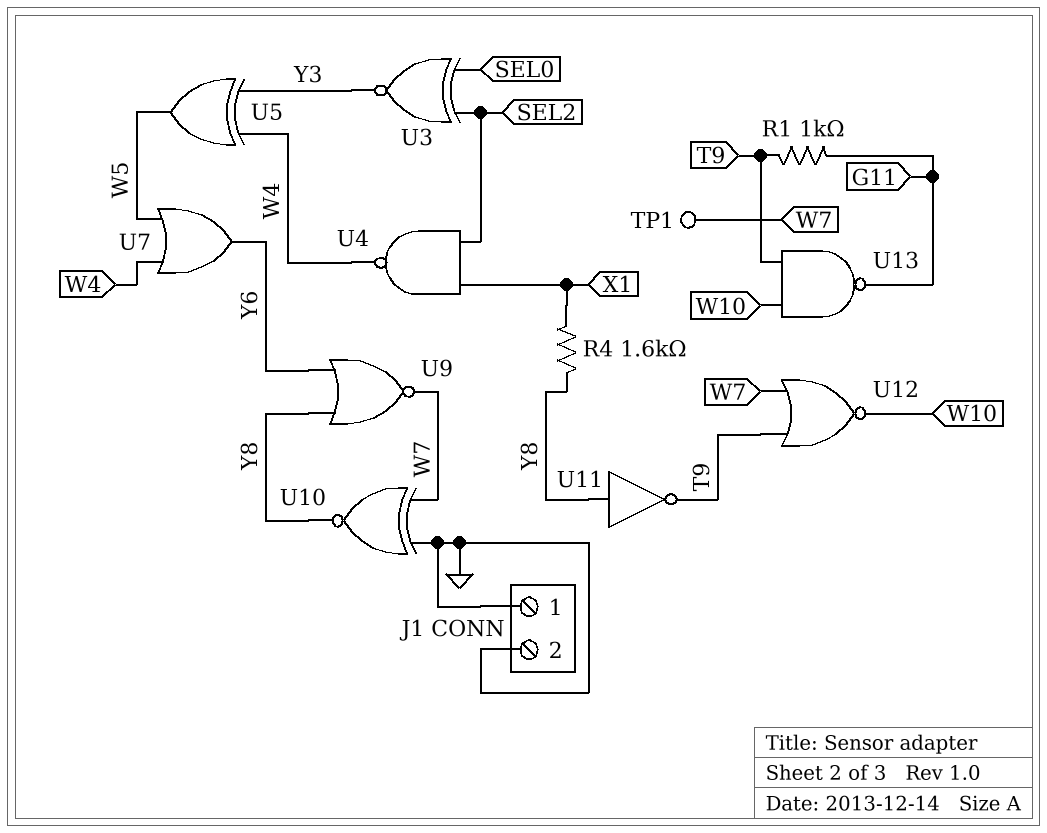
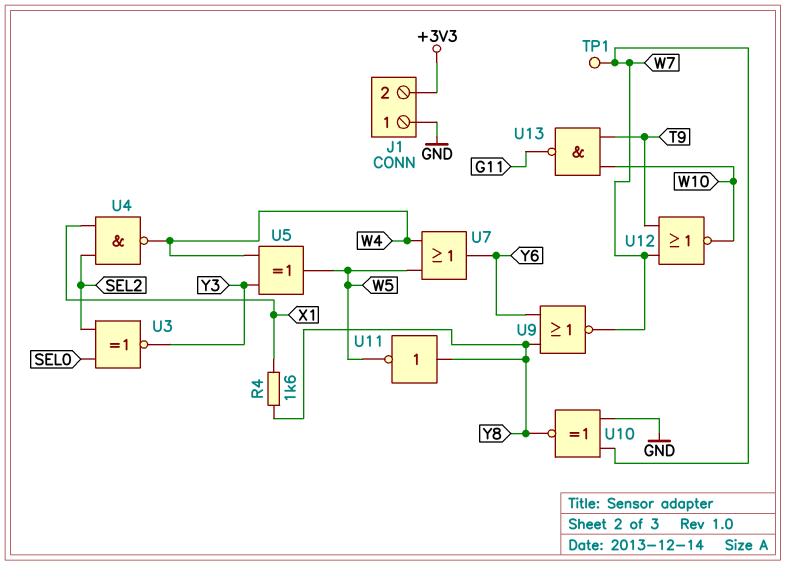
J1 pin 2: GND -> +3V3
R1: 1k (G11, T9) -> none
U11: NOT (in Y8, out T9) -> NOT (in Y8, out W5)

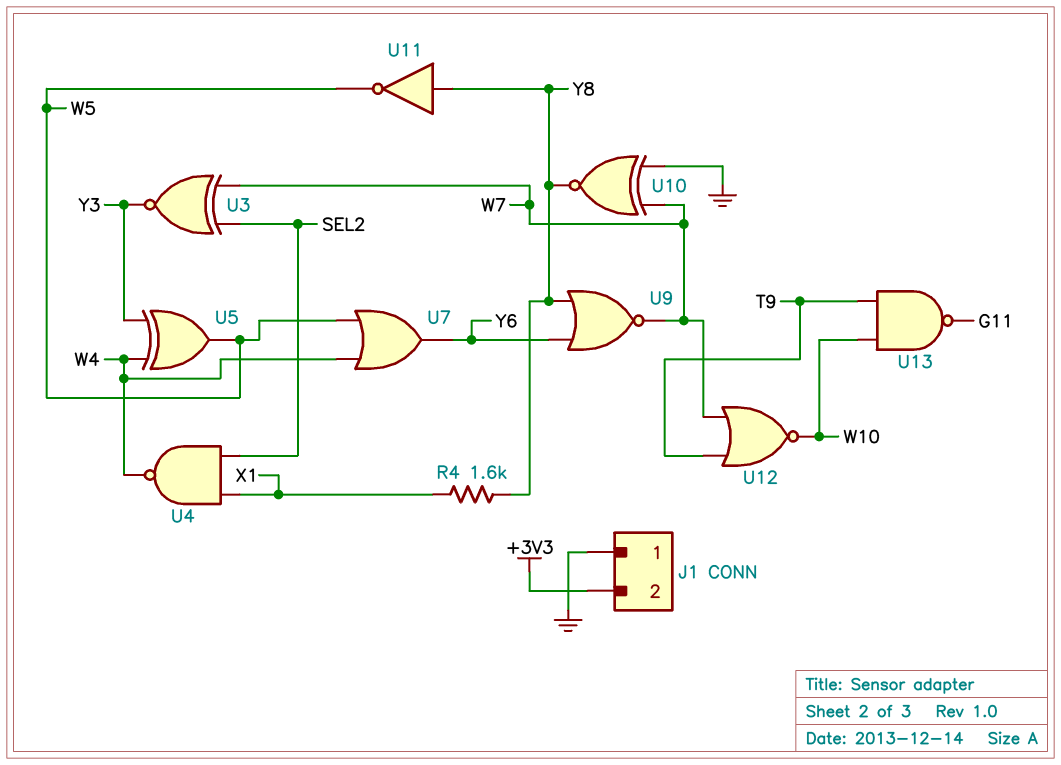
TP1: test point (W7) -> none
U3: XNOR (in SEL0, in SEL2, out Y3) -> XNOR (in SEL2, in W7, out Y3)

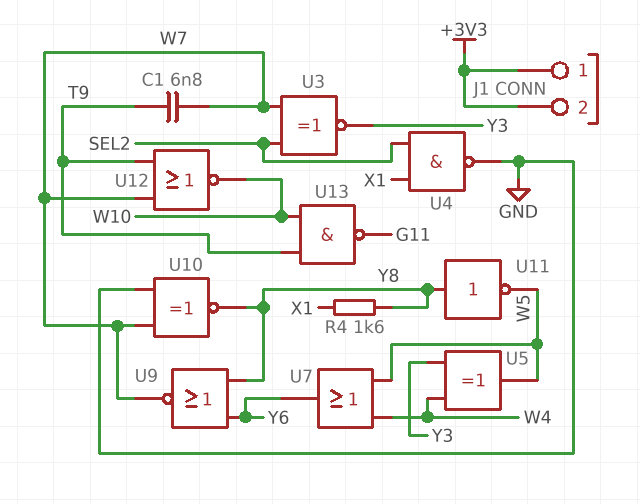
C1: none -> 6.8nF (T9, W7)
J1 pin 1: GND -> +3V3
U4: NAND (in SEL2, in X1, out W4) -> NAND (in SEL2, in X1, out GND)

